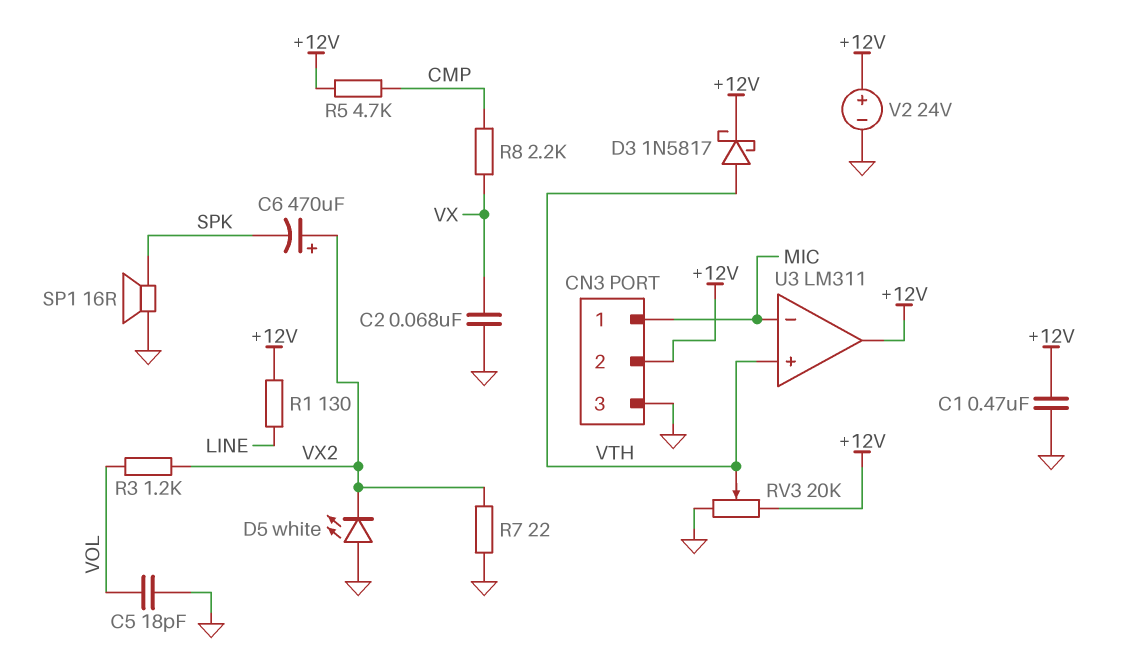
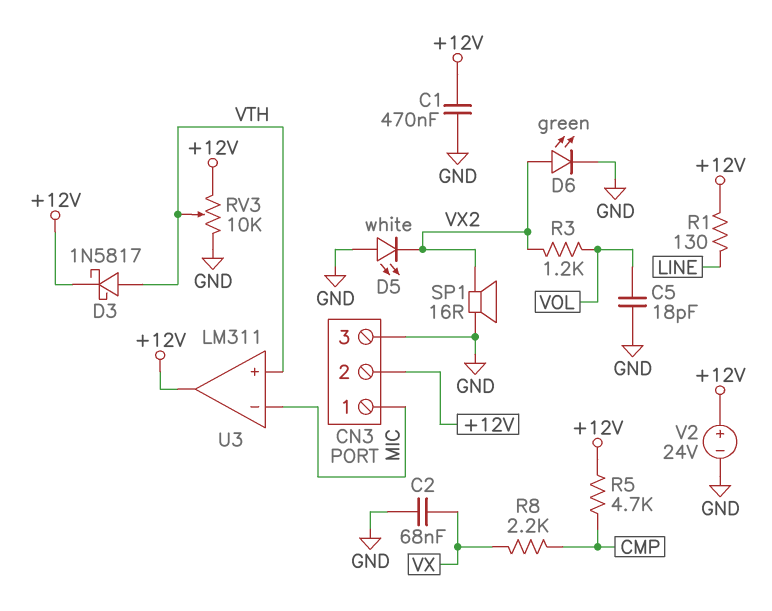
C6: 470uF (plus VX2, minus SPK) -> none
D6: none -> LED green (A VX2, K GND)
R7: 22 (GND, VX2) -> none
RV3: 20k (+12V, GND, wiper VTH) -> 10k (+12V, GND, wiper VTH)
SP1: speaker 16R (GND, SPK) -> speaker 16R (GND, VX2)

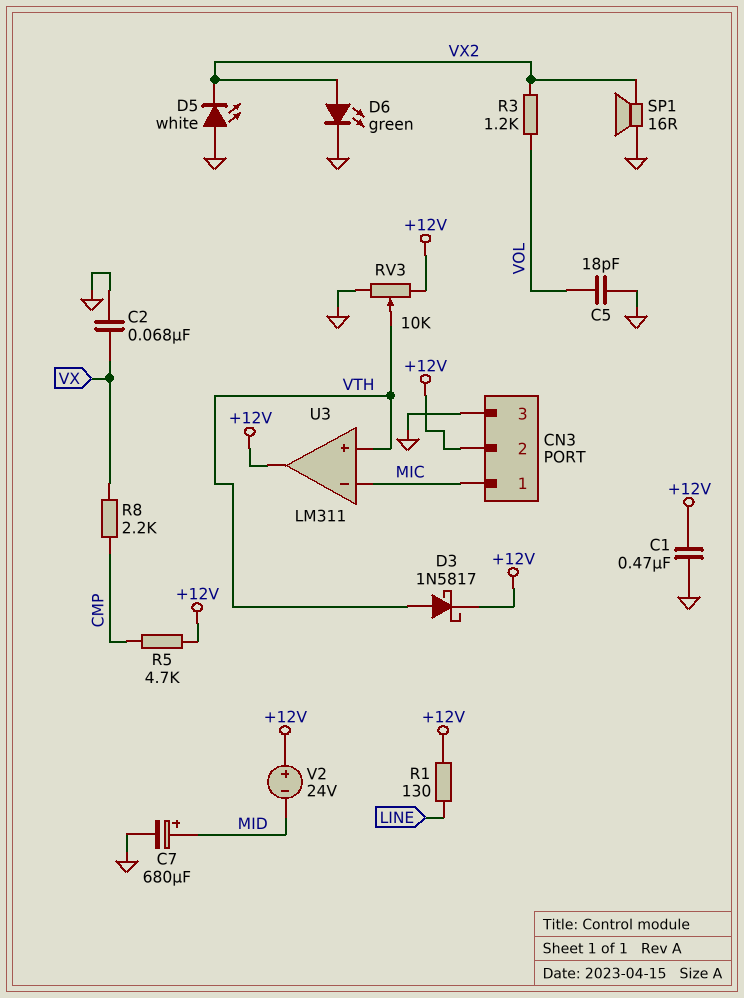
C7: none -> 680uF (plus MID, minus GND)
V2: 24V (plus +12V, minus GND) -> 24V (plus +12V, minus MID)

